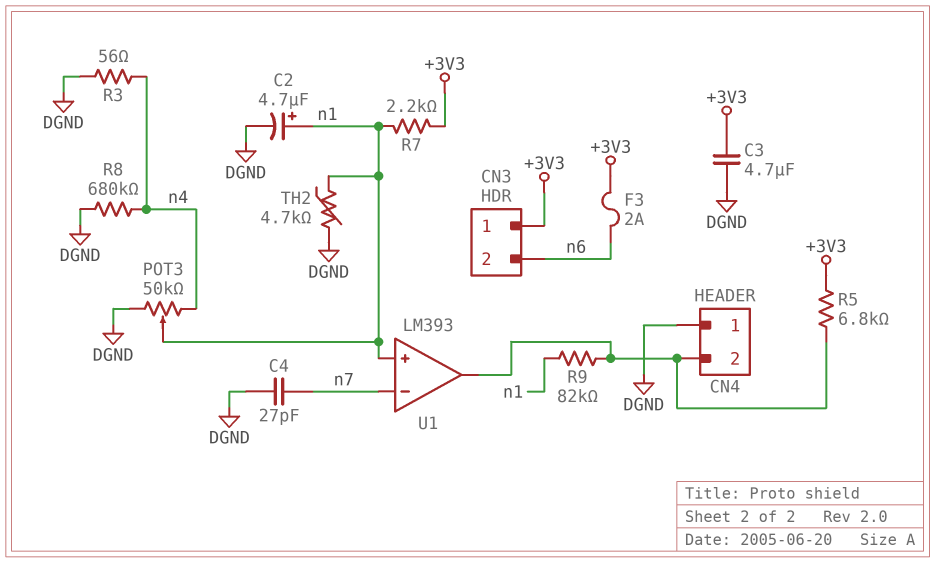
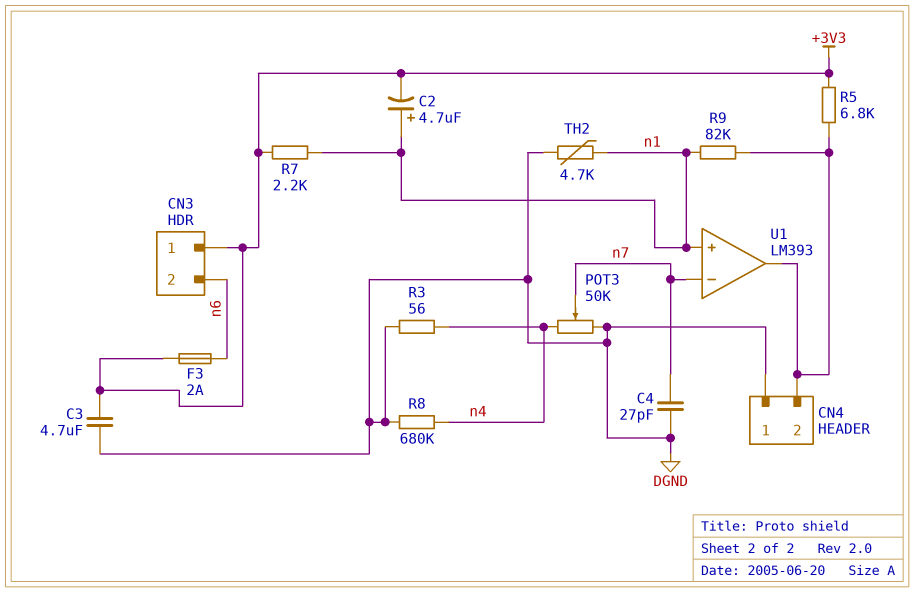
C2: 4.7uF (plus n1, minus DGND) -> 4.7uF (plus n1, minus +3V3)
POT3: 50k (DGND, n4, wiper n1) -> 50k (DGND, n4, wiper n7)

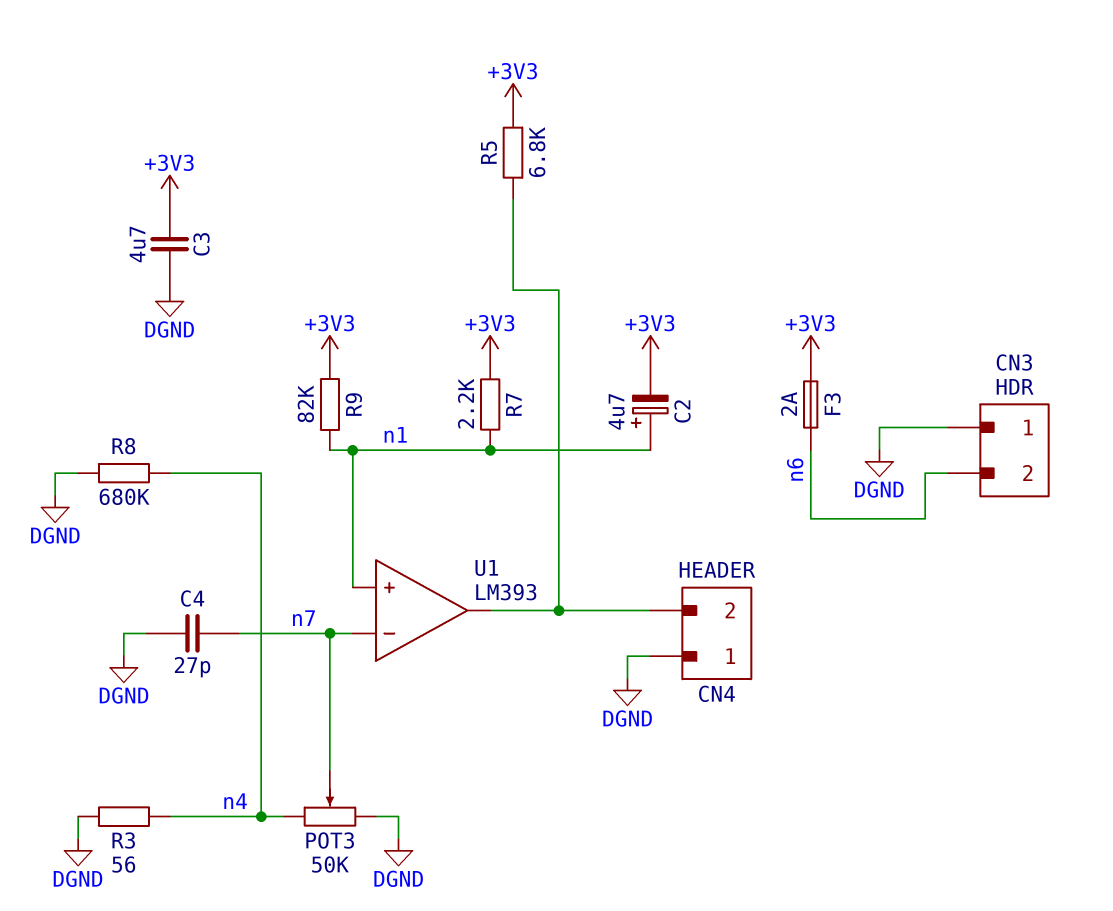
CN3 pin 1: +3V3 -> DGND
R9: 82k (CN4/2, n1) -> 82k (+3V3, n1)
TH2: 4.7k (DGND, n1) -> none

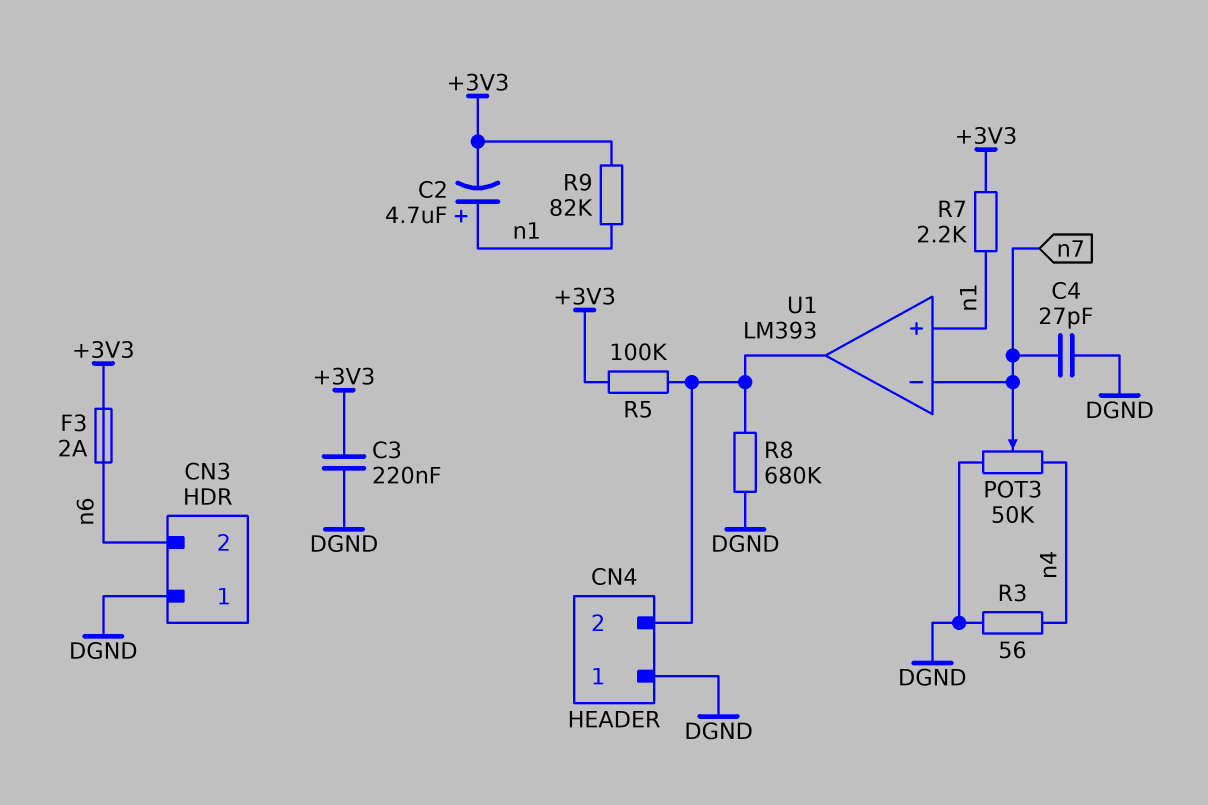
C3: 4.7uF (+3V3, DGND) -> 220nF (+3V3, DGND)
R5: 6.8k (+3V3, CN4/2) -> 100k (+3V3, CN4/2)
R8: 680k (DGND, n4) -> 680k (CN4/2, DGND)

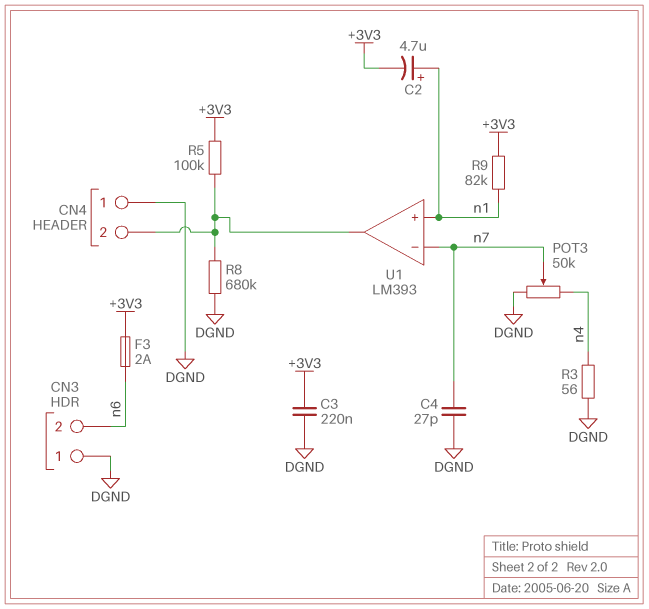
R7: 2.2k (+3V3, n1) -> none

